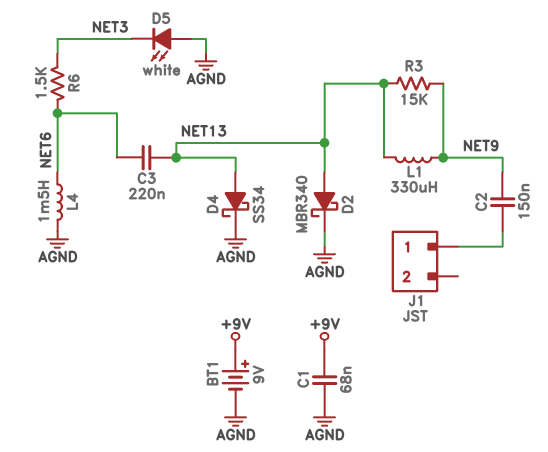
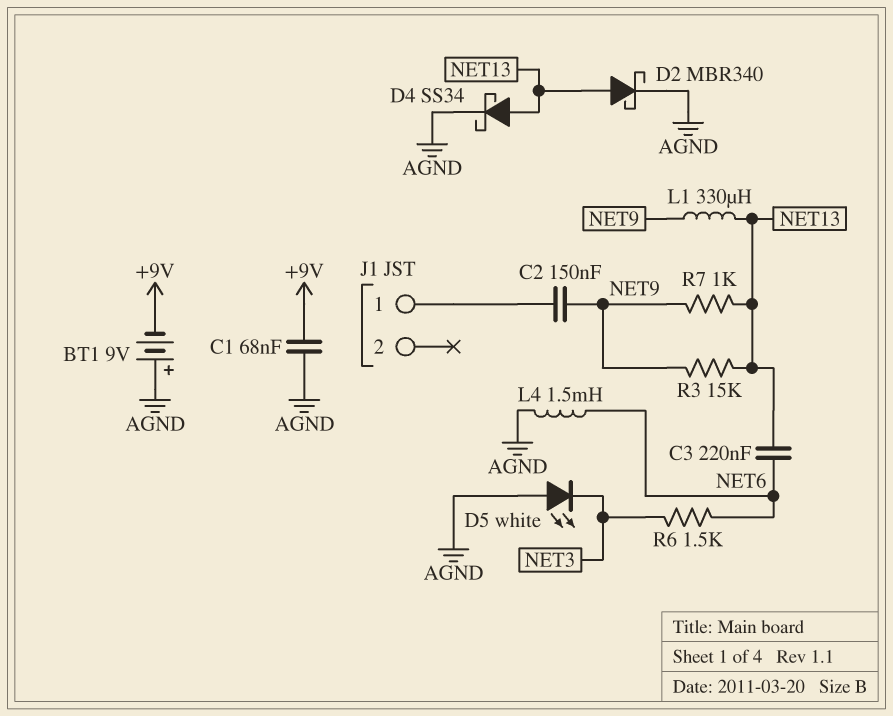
BT1: 9V (plus +9V, minus AGND) -> 9V (plus AGND, minus +9V)
R7: none -> 1k (NET9, NET13)

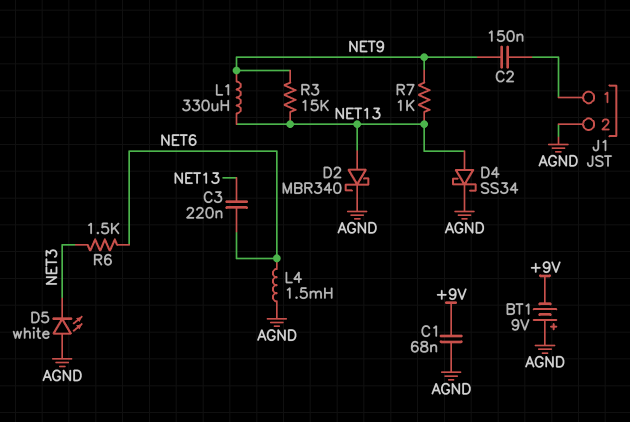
J1 pin 2: none -> AGND

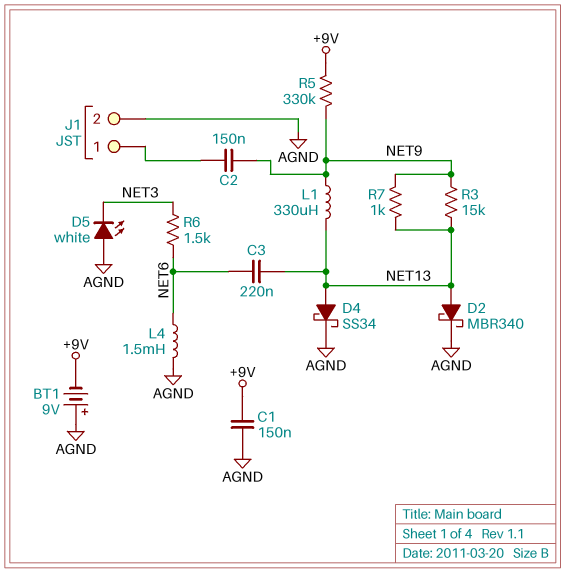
C1: 68nF (+9V, AGND) -> 150nF (+9V, AGND)
R5: none -> 330k (+9V, NET9)

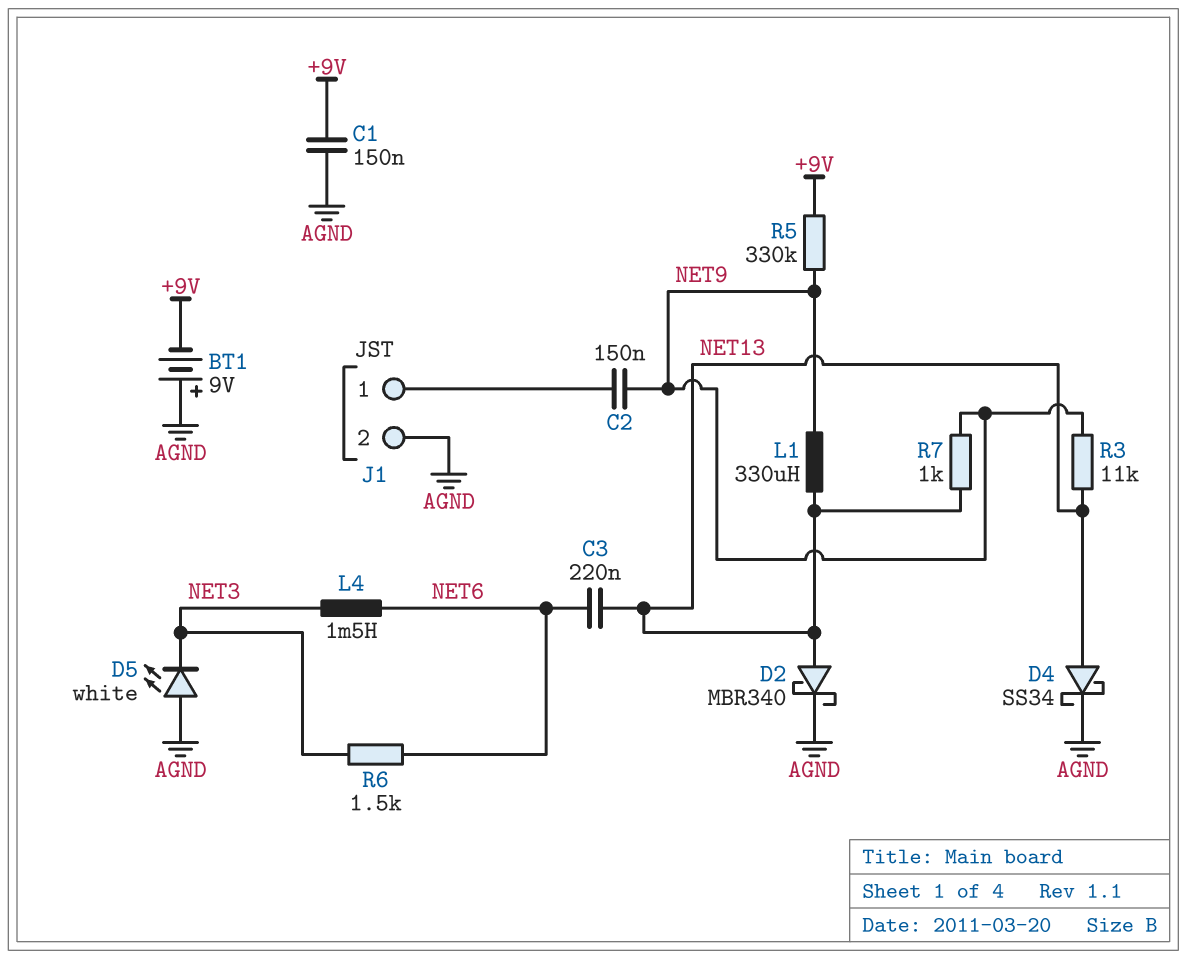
L4: 1.5mH (AGND, NET6) -> 1.5mH (NET3, NET6)
R3: 15k (NET9, NET13) -> 11k (NET9, NET13)

